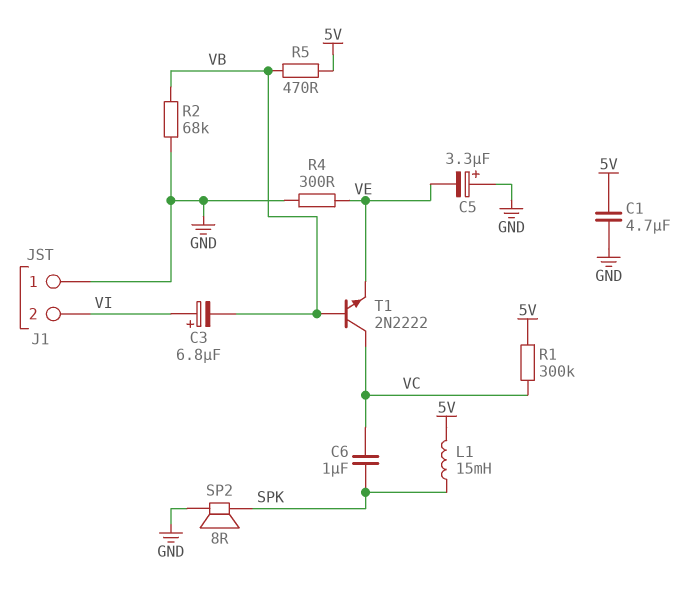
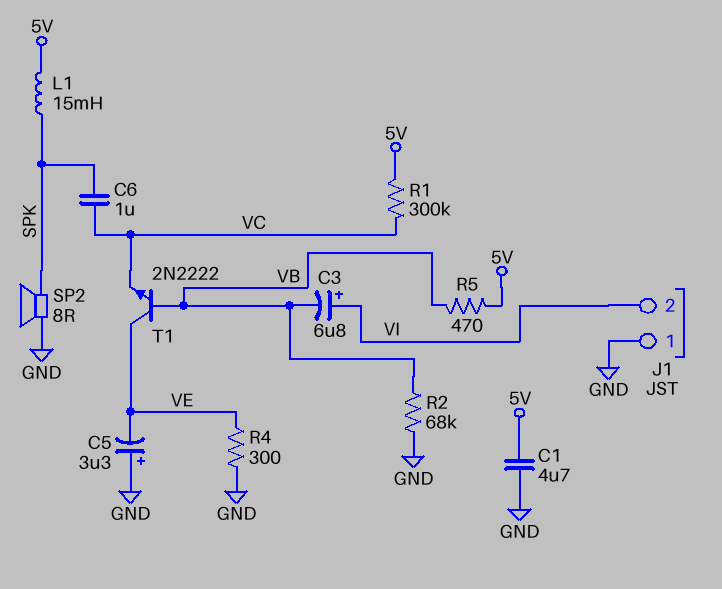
T1: NPN 2N2222 (B VB, C VC, E VE) -> NPN 2N2222 (B VB, C VE, E VC)

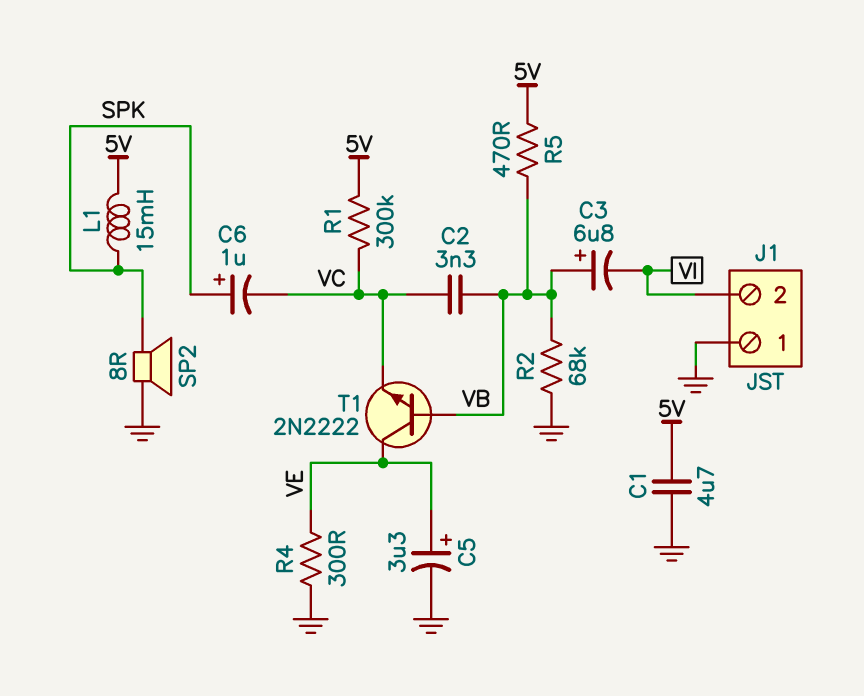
C2: none -> 3.3nF (VB, VC)
C3: 6.8uF (plus VI, minus VB) -> 6.8uF (plus VB, minus VI)
C5: 3.3uF (plus GND, minus VE) -> 3.3uF (plus VE, minus GND)
C6: 1uF (SPK, VC) -> 1uF (plus SPK, minus VC)

